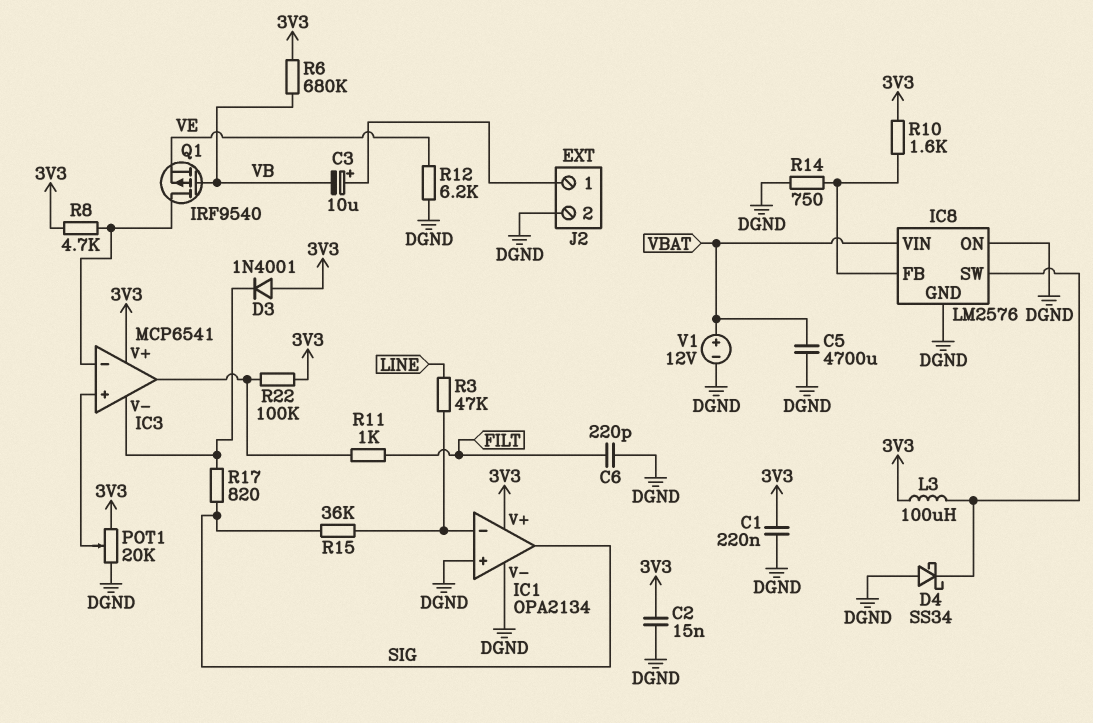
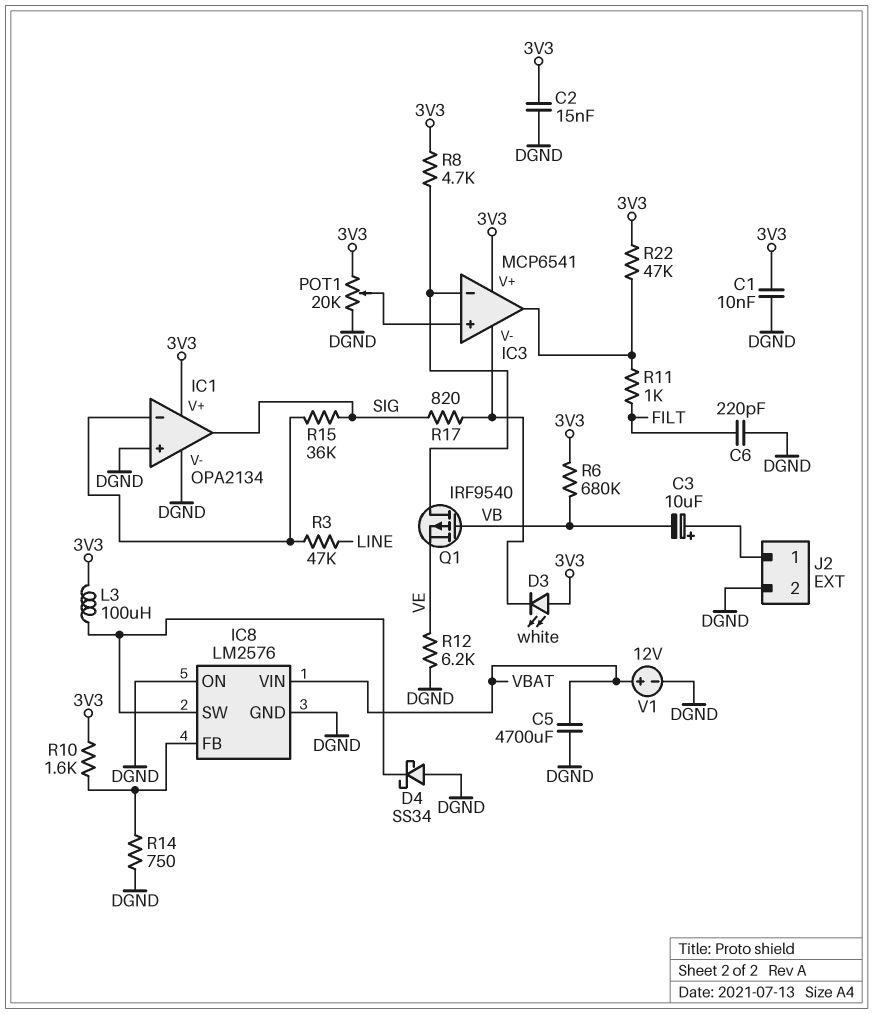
C1: 220nF (3V3, DGND) -> 10nF (3V3, DGND)
D3: diode 1N4001 (A 3V3, K IC3/V-) -> LED white (A 3V3, K IC3/V-)
R22: 100k (3V3, IC3/out) -> 47k (3V3, IC3/out)

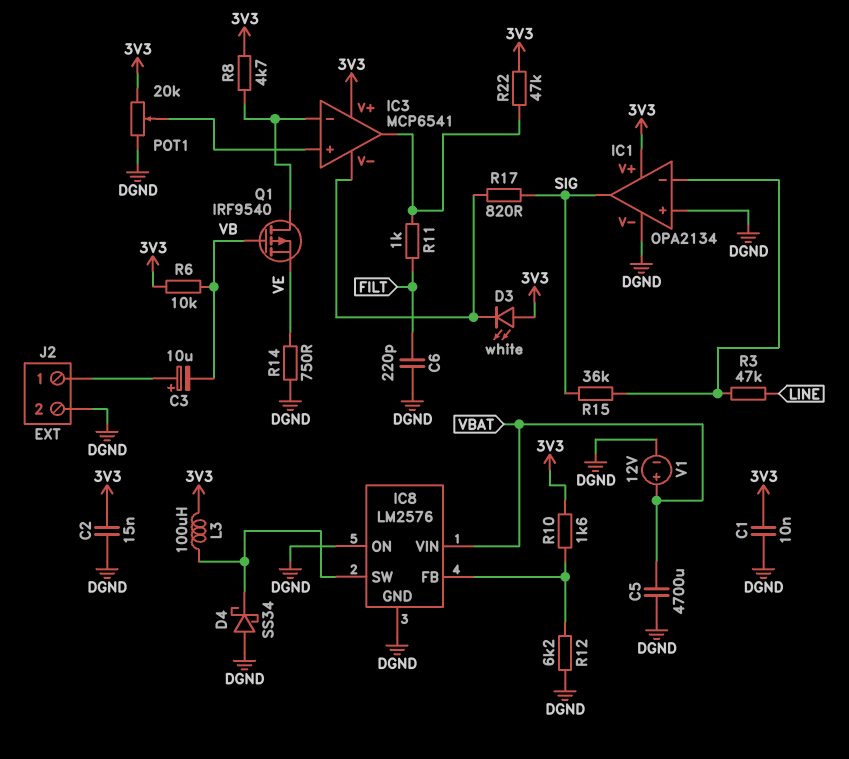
R6: 680k (3V3, VB) -> 10k (3V3, VB)
R12: 6.2k (DGND, VE) -> 6.2k (DGND, IC8/FB)
R14: 750 (DGND, IC8/FB) -> 750 (DGND, VE)

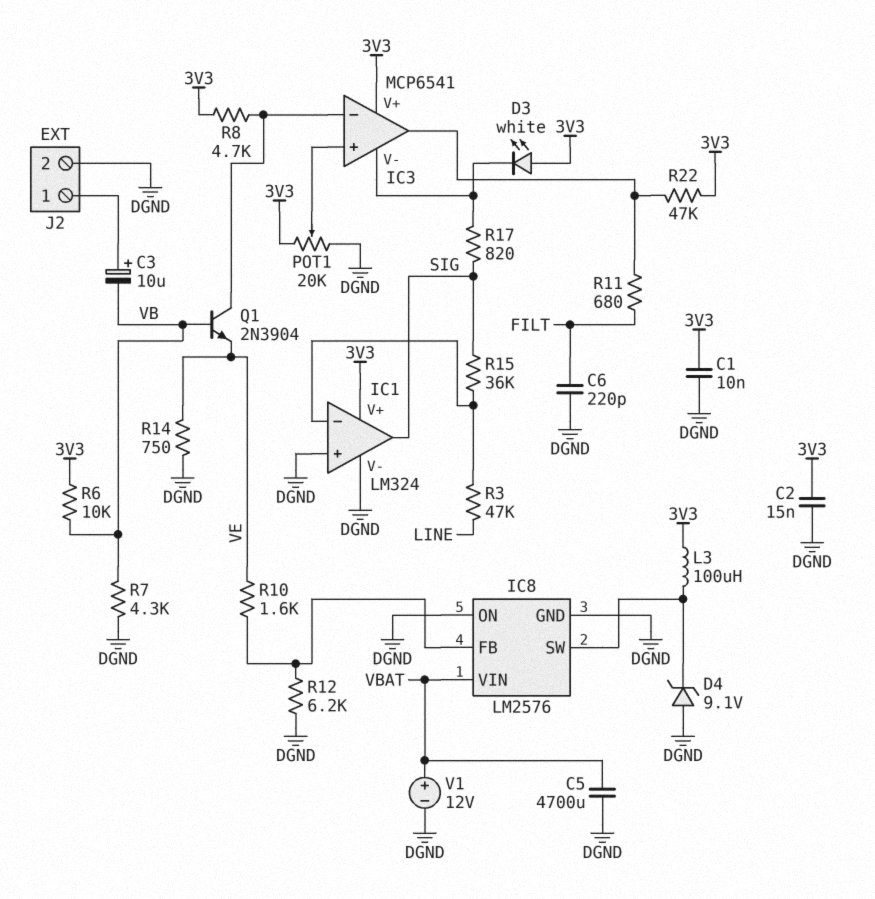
D4: schottky SS34 (A DGND, K IC8/SW) -> zener 9.1V (A DGND, K IC8/SW)
IC1: OPA2134 -> LM324
Q1: PMOS IRF9540 (G VB, D IC3/in-, S VE) -> NPN 2N3904 (B VB, C IC3/in-, E VE)
R7: none -> 4.3k (DGND, VB)
R10: 1.6k (3V3, IC8/FB) -> 1.6k (IC8/FB, VE)
R11: 1k (FILT, IC3/out) -> 680 (FILT, IC3/out)

